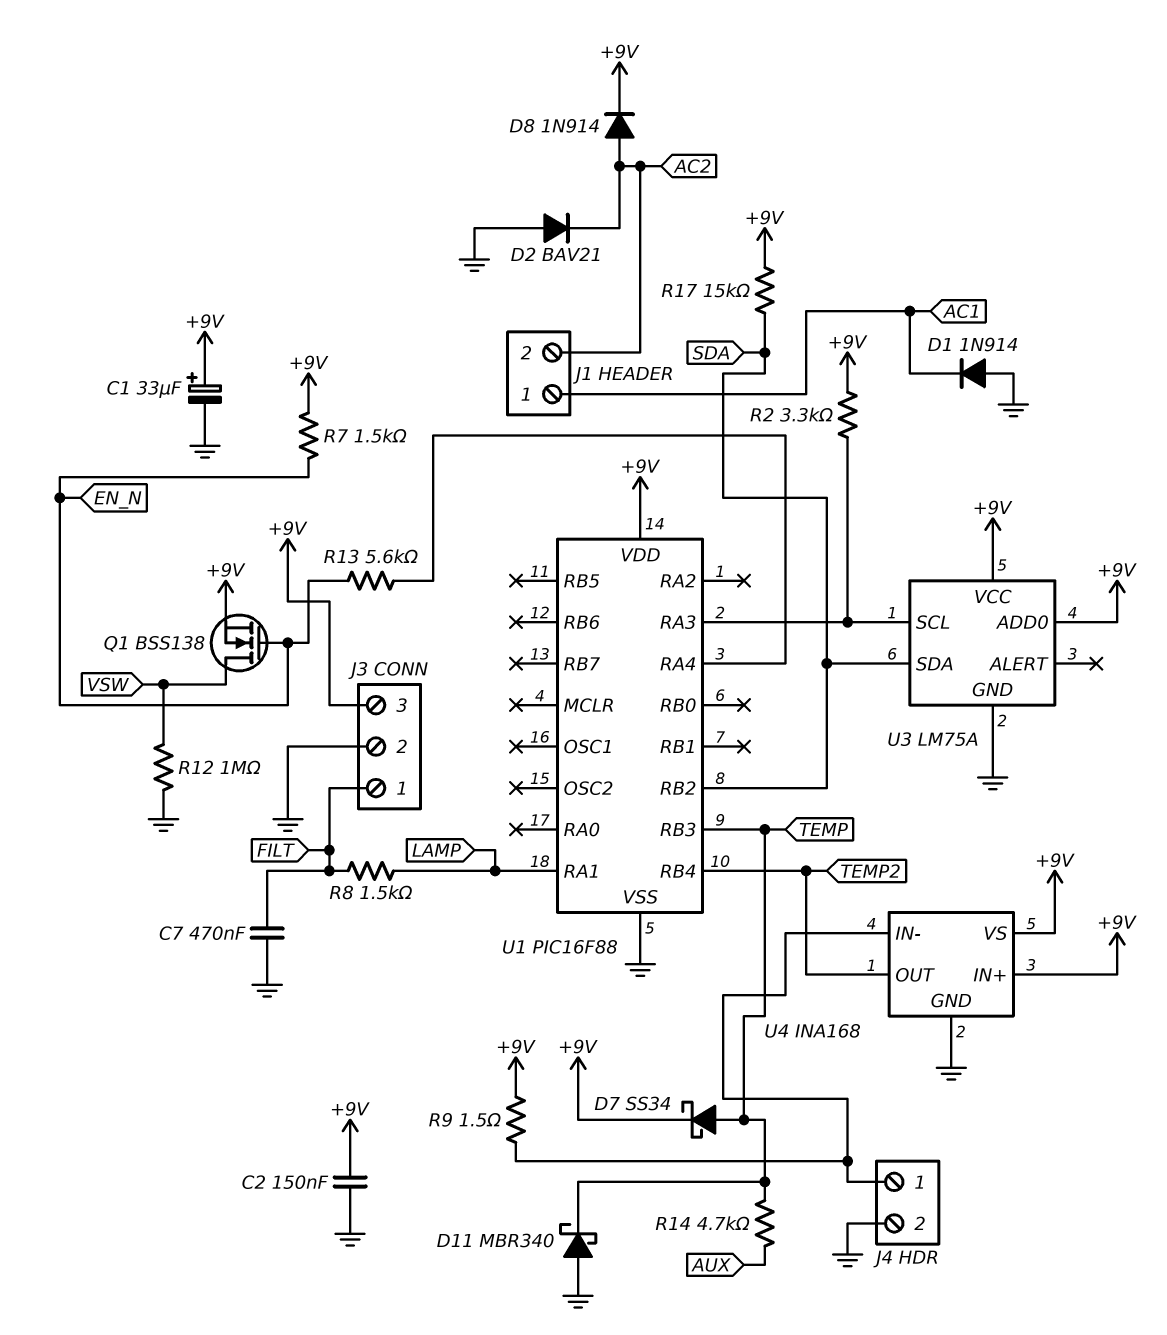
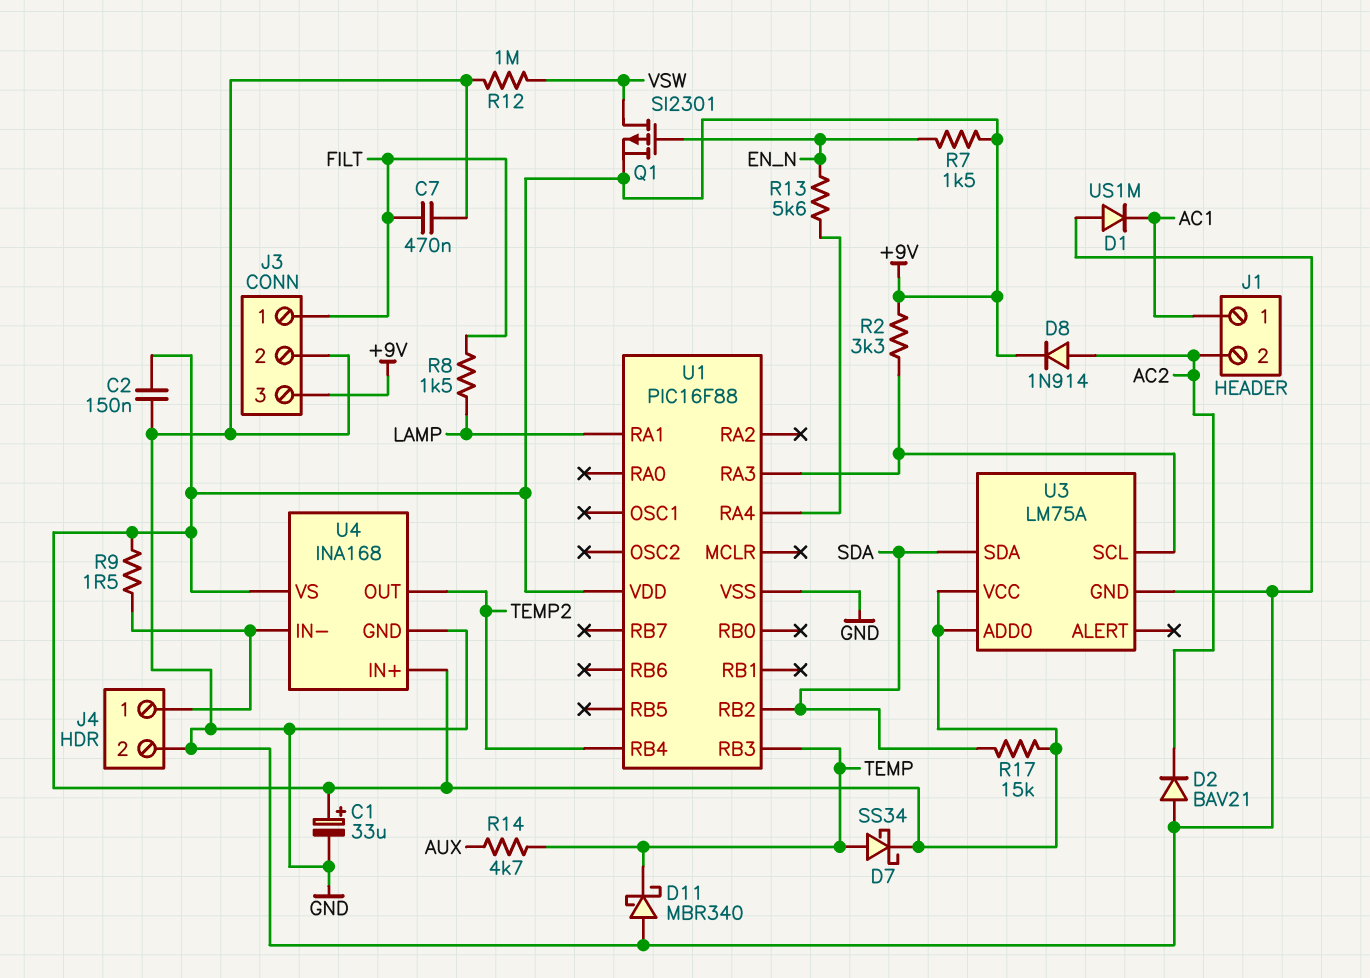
D1: diode 1N914 (A GND, K AC1) -> diode US1M (A GND, K AC1)
Q1: NMOS BSS138 (G EN_N, D VSW, S +9V) -> PMOS SI2301 (G EN_N, D VSW, S +9V)

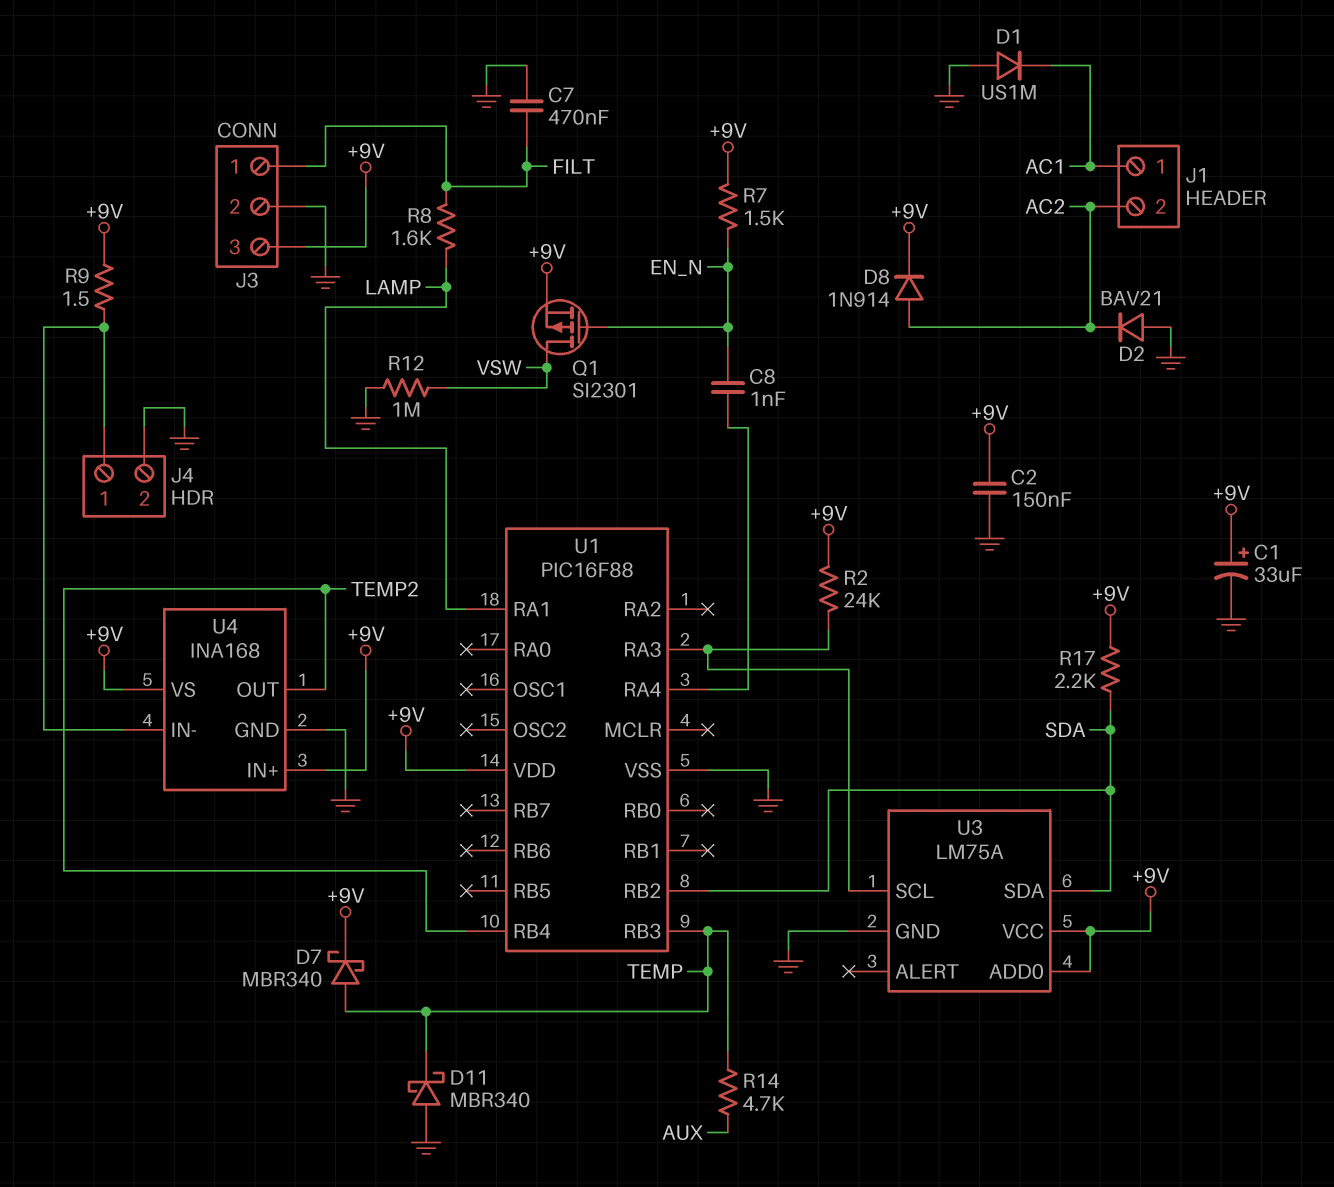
C8: none -> 1nF (EN_N, U1/RA4)
D7: schottky SS34 (A TEMP, K +9V) -> schottky MBR340 (A TEMP, K +9V)
R2: 3.3k (+9V, U1/RA3) -> 24k (+9V, U1/RA3)
R8: 1.5k (FILT, LAMP) -> 1.6k (FILT, LAMP)
R13: 5.6k (EN_N, U1/RA4) -> none
R17: 15k (+9V, SDA) -> 2.2k (+9V, SDA)

